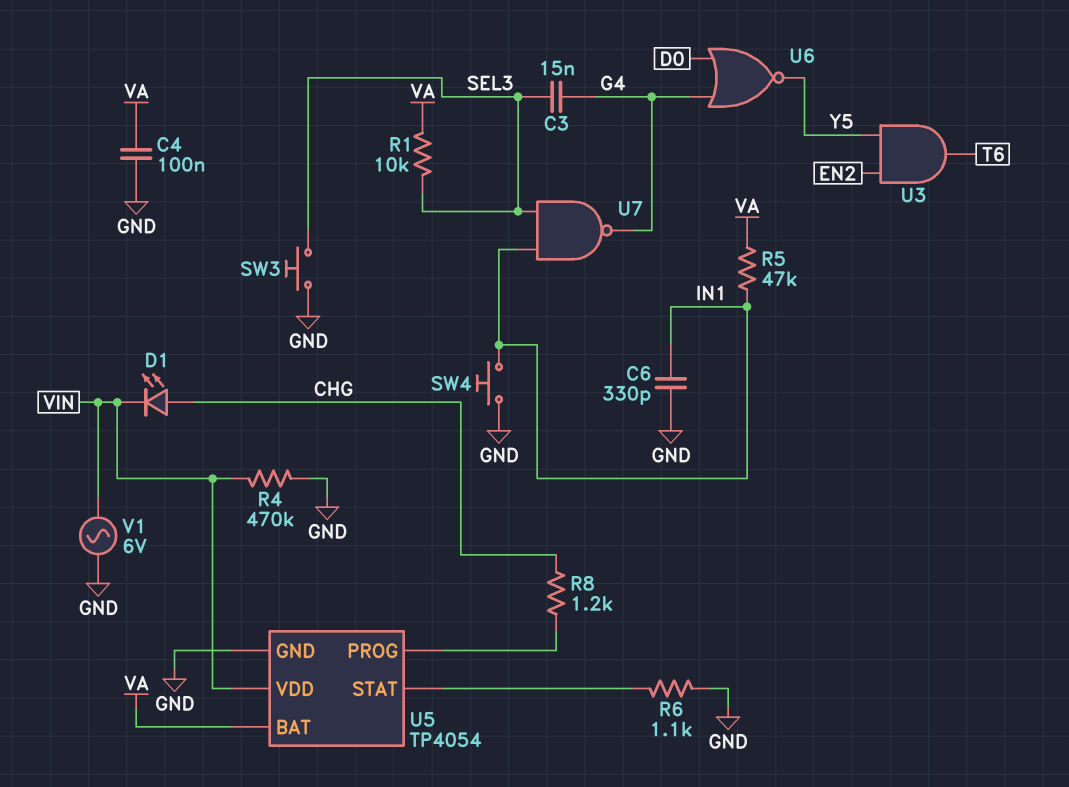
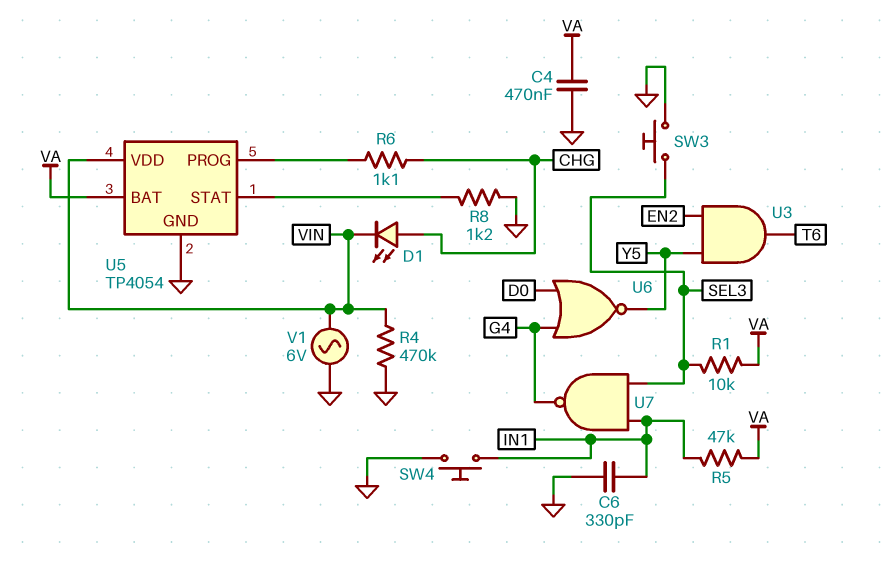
C3: 15nF (G4, SEL3) -> none
C4: 100nF (GND, VA) -> 470nF (GND, VA)
R6: 1.1k (GND, U5/STAT) -> 1.1k (CHG, U5/PROG)
R8: 1.2k (CHG, U5/PROG) -> 1.2k (GND, U5/STAT)

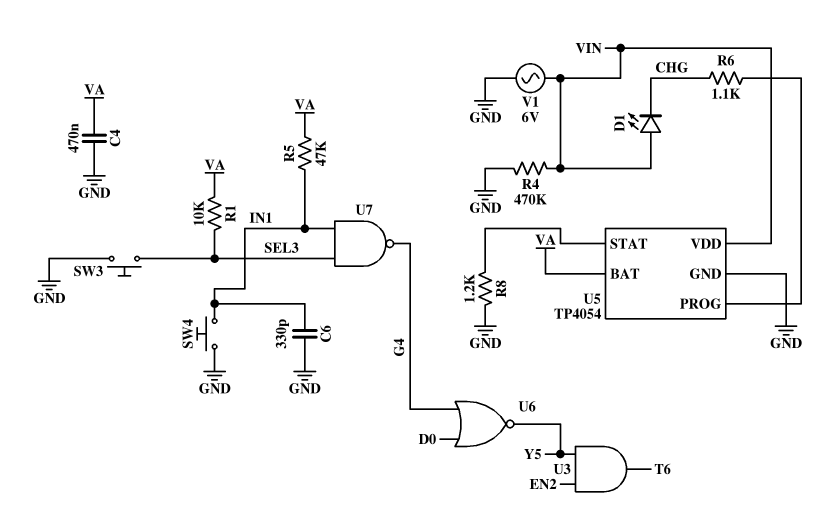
D1: LED (A CHG, K VIN) -> LED (A VIN, K CHG)

